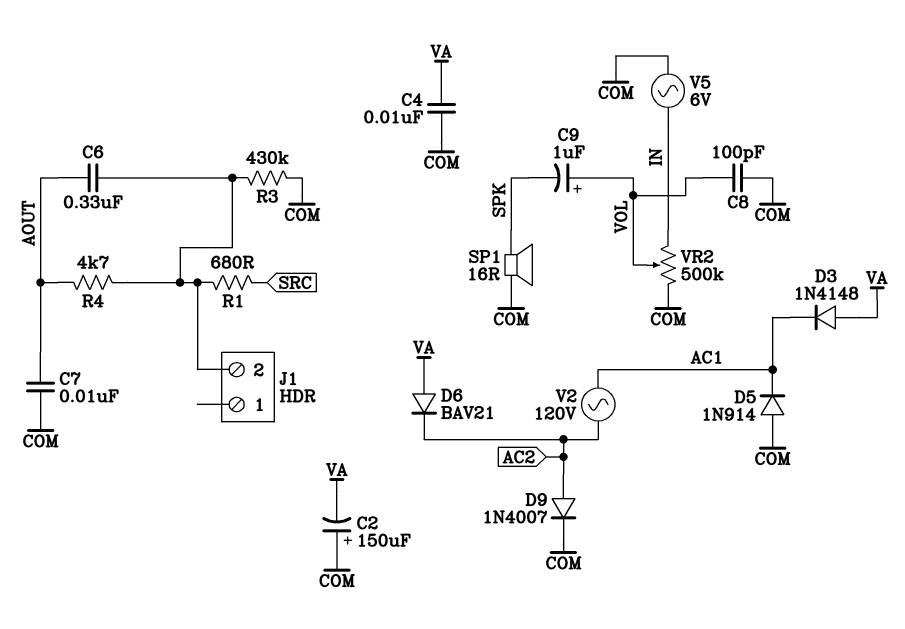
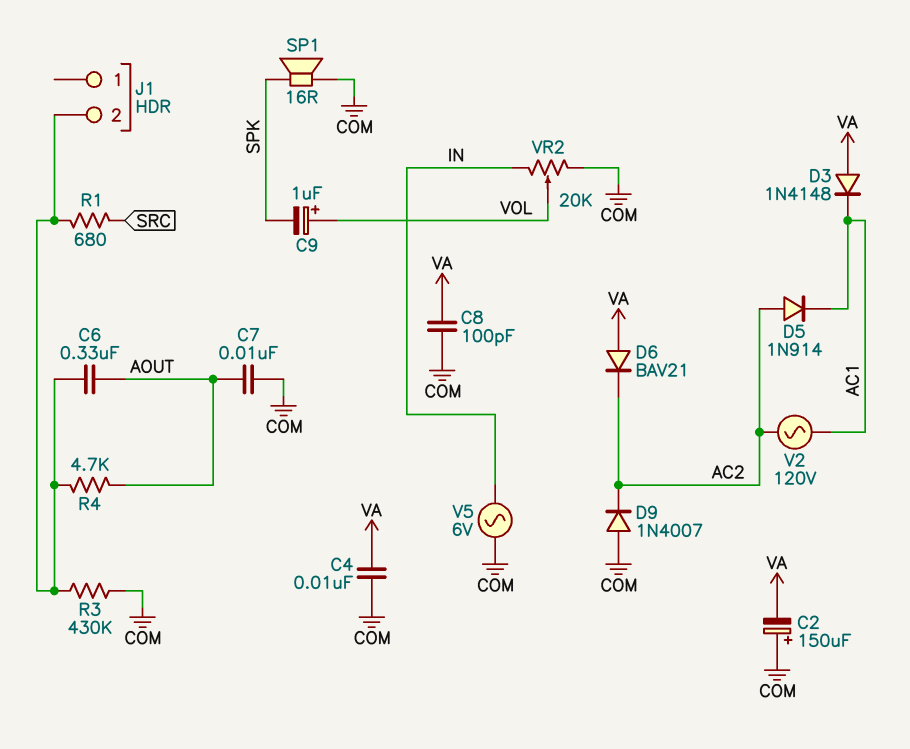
C8: 100pF (COM, VOL) -> 100pF (COM, VA)
D5: diode 1N914 (A COM, K AC1) -> diode 1N914 (A AC2, K AC1)
D9: diode 1N4007 (A AC2, K COM) -> diode 1N4007 (A COM, K AC2)
VR2: 500k (COM, IN, wiper VOL) -> 20k (COM, IN, wiper VOL)

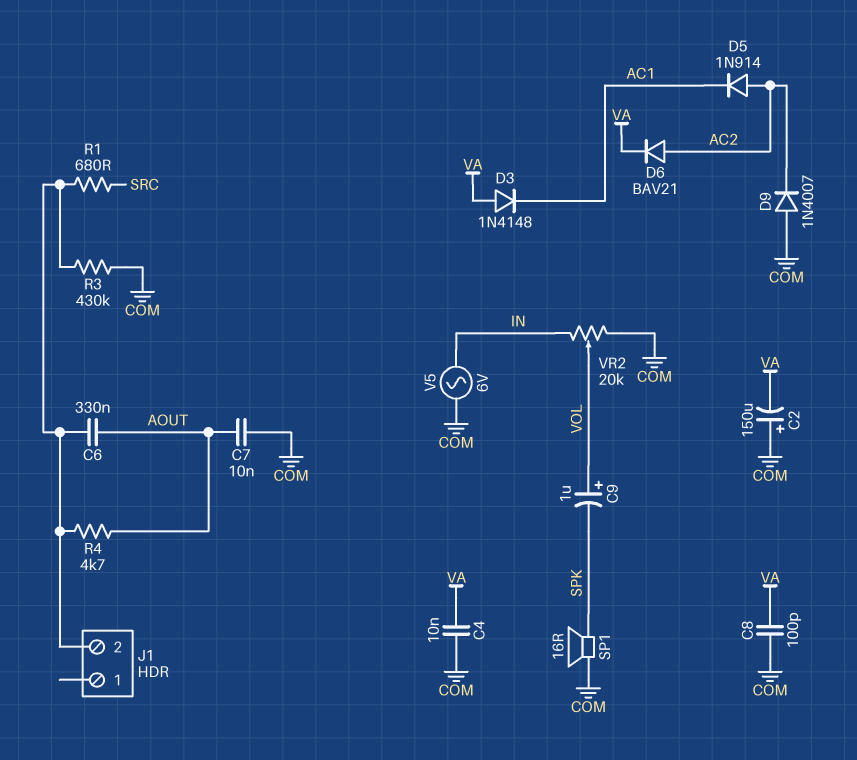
D6: diode BAV21 (A VA, K AC2) -> diode BAV21 (A AC2, K VA)
V2: AC 120V (AC1, AC2) -> none

